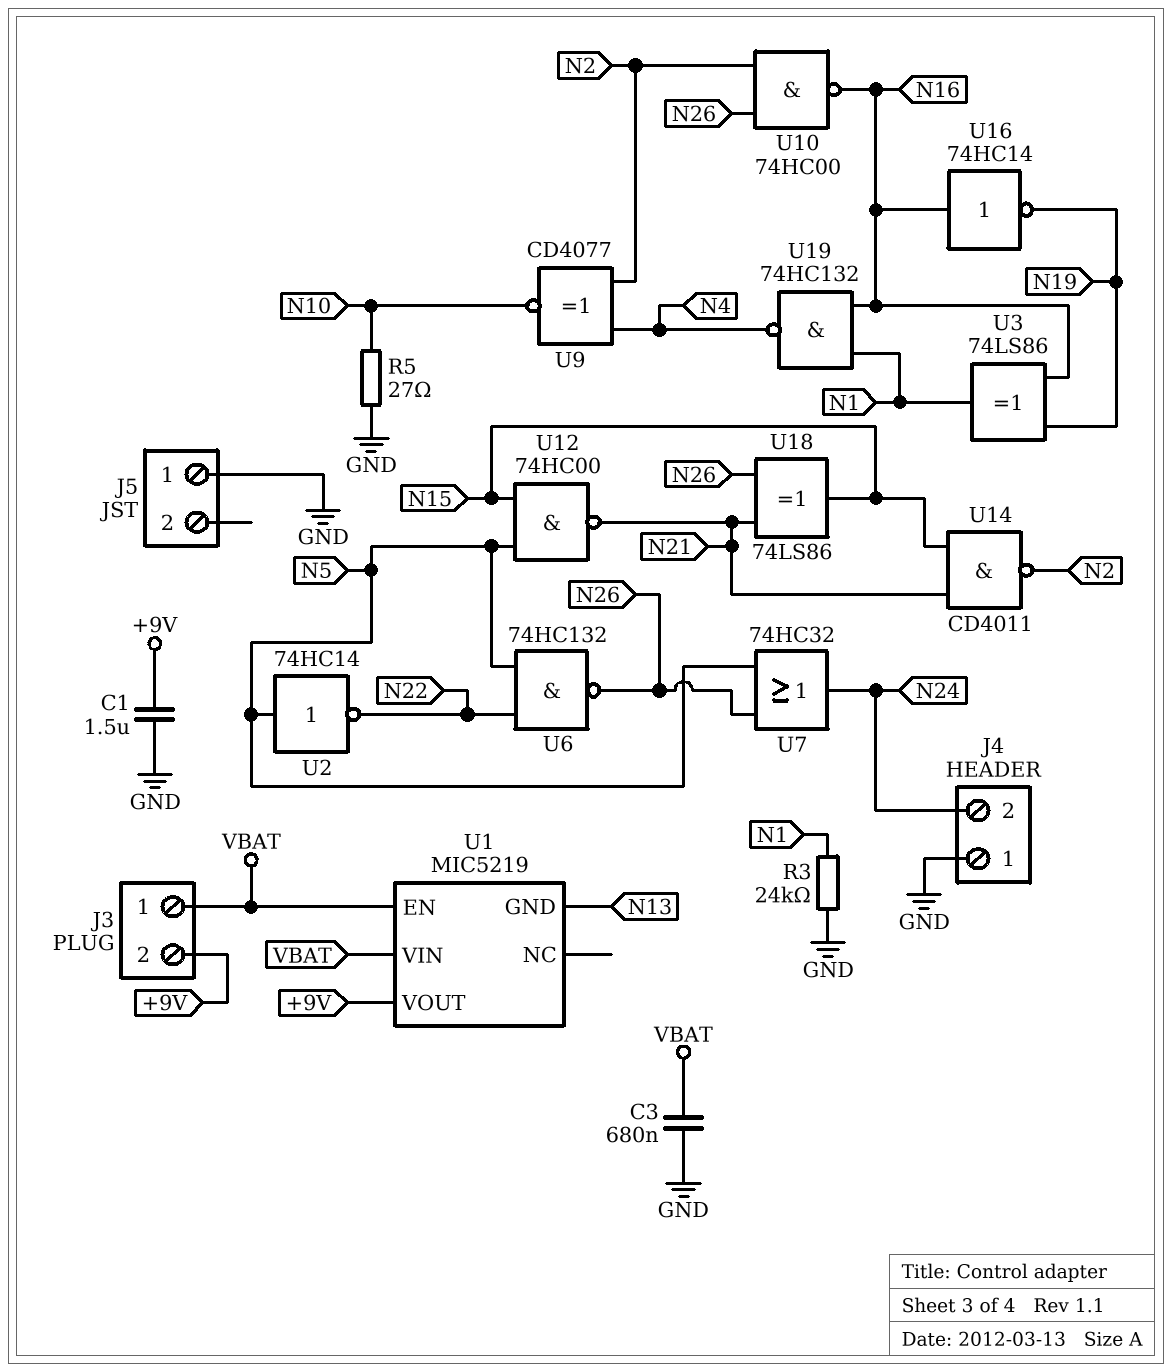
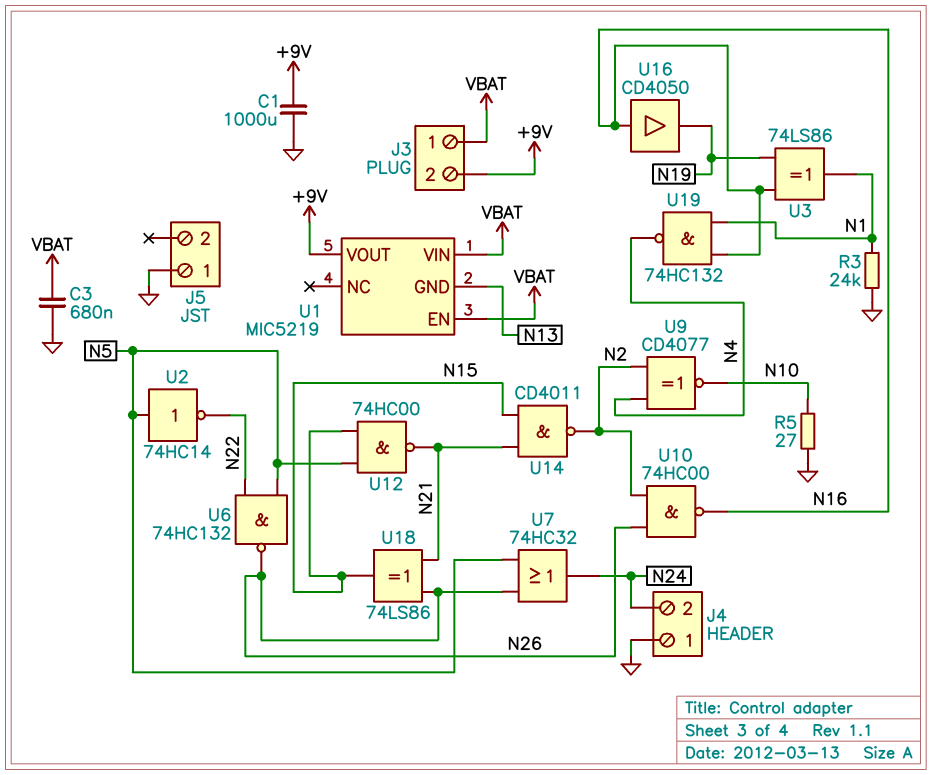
C1: 1.5uF (+9V, GND) -> 1000uF (+9V, GND)
U16: NOT 74HC14 (in N16, out N19) -> buffer CD4050 (in N16, out N19)

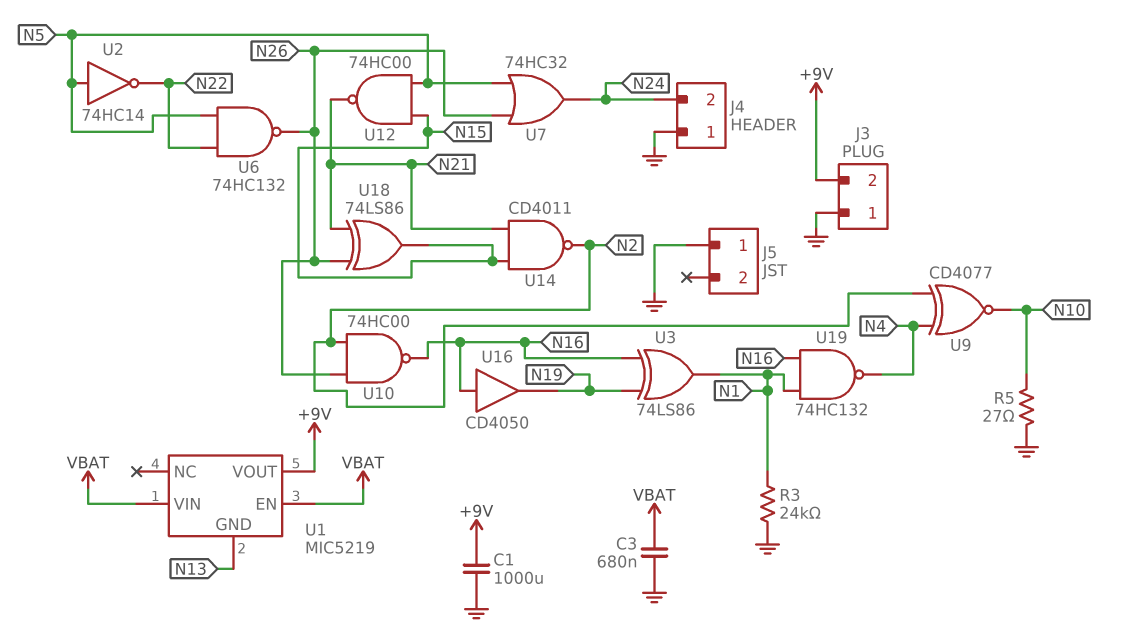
J3 pin 1: VBAT -> GND

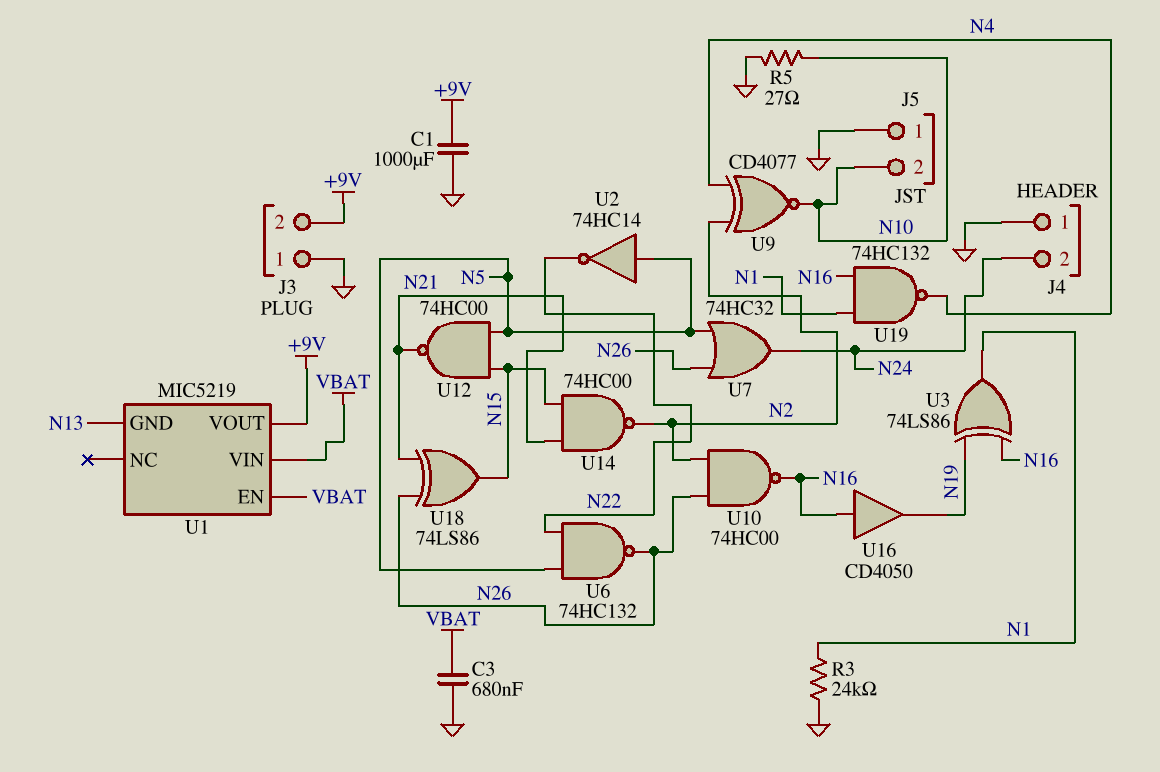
J5 pin 2: none -> N10
U14: NAND CD4011 (in N15, in N21, out N2) -> NAND 74HC00 (in N15, in N21, out N2)

